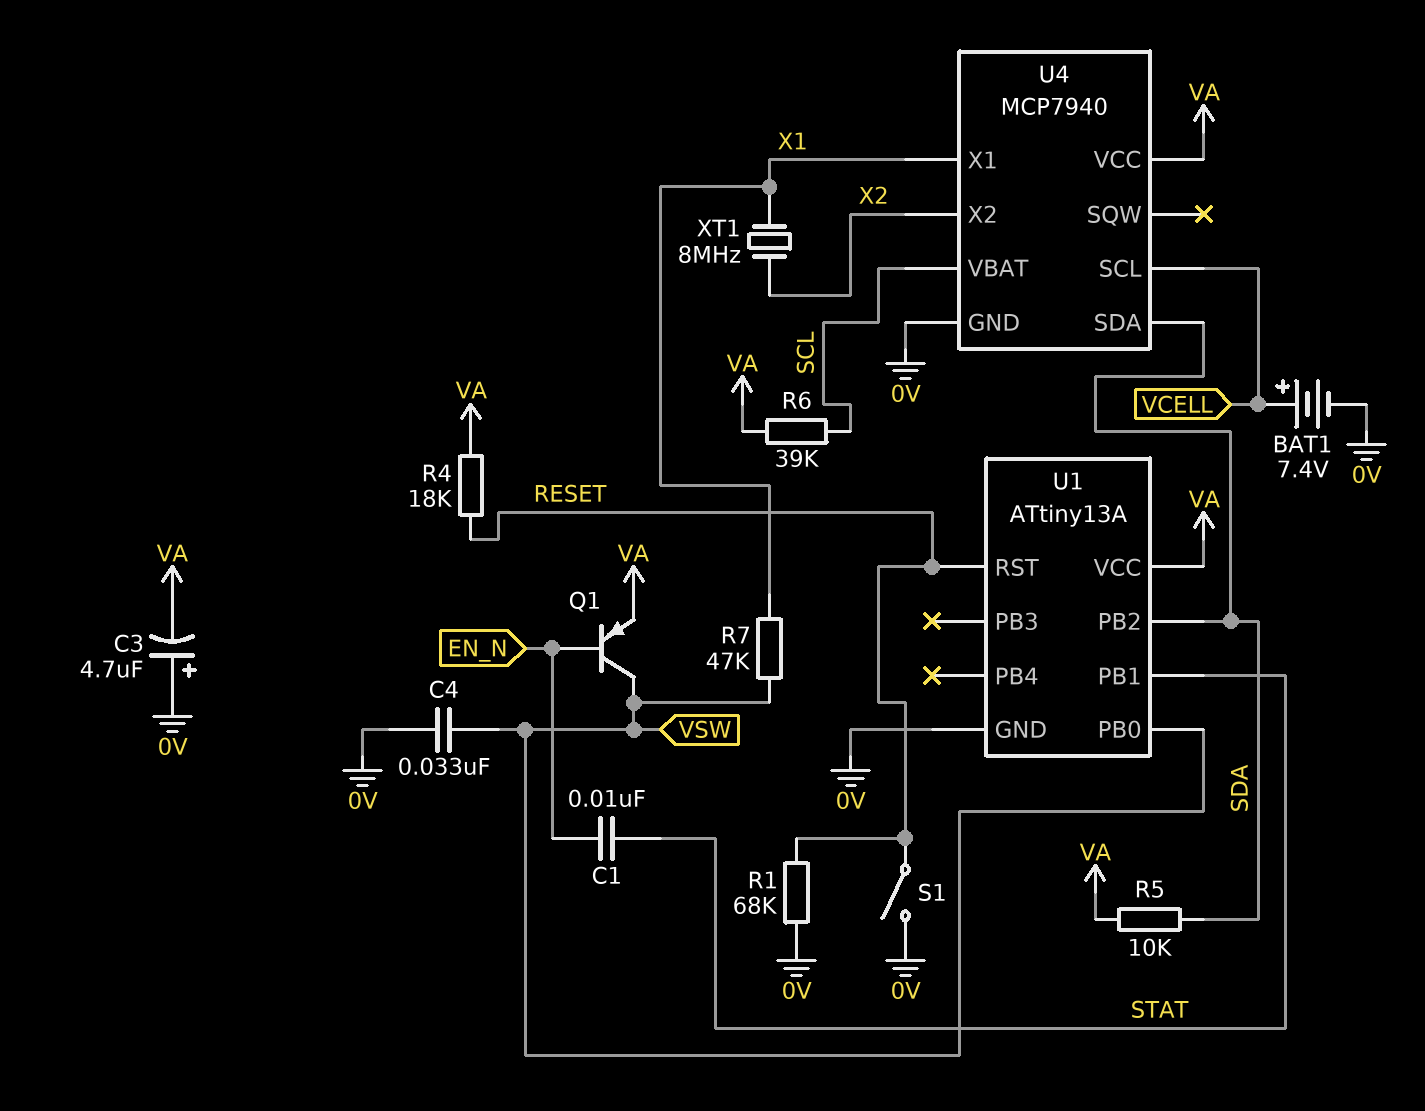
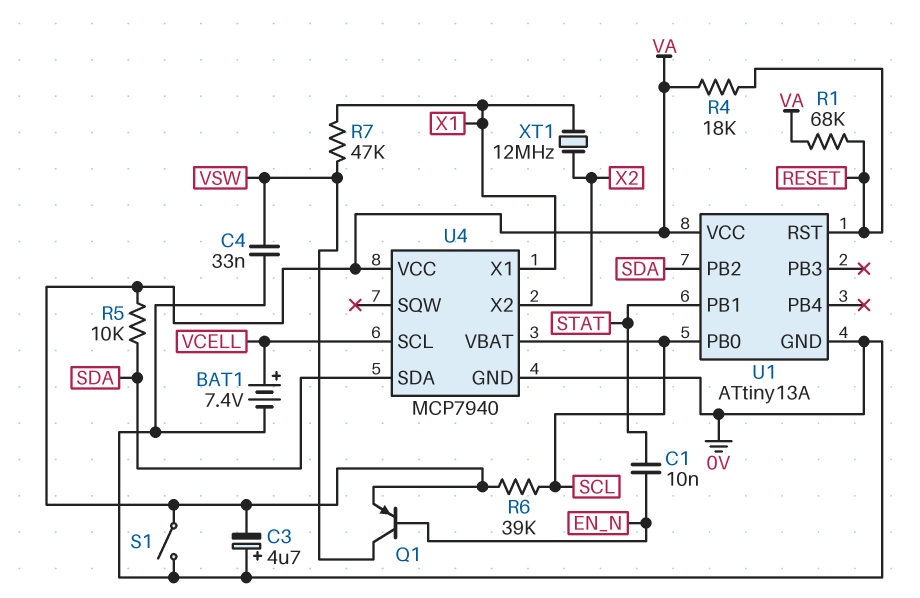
R1: 68k (0V, RESET) -> 68k (RESET, VA)
S1: switch (0V, RESET) -> switch (0V, VA)
U1 pin PB0: VSW -> SCL
XT1: 8MHz (X1, X2) -> 12MHz (X1, X2)

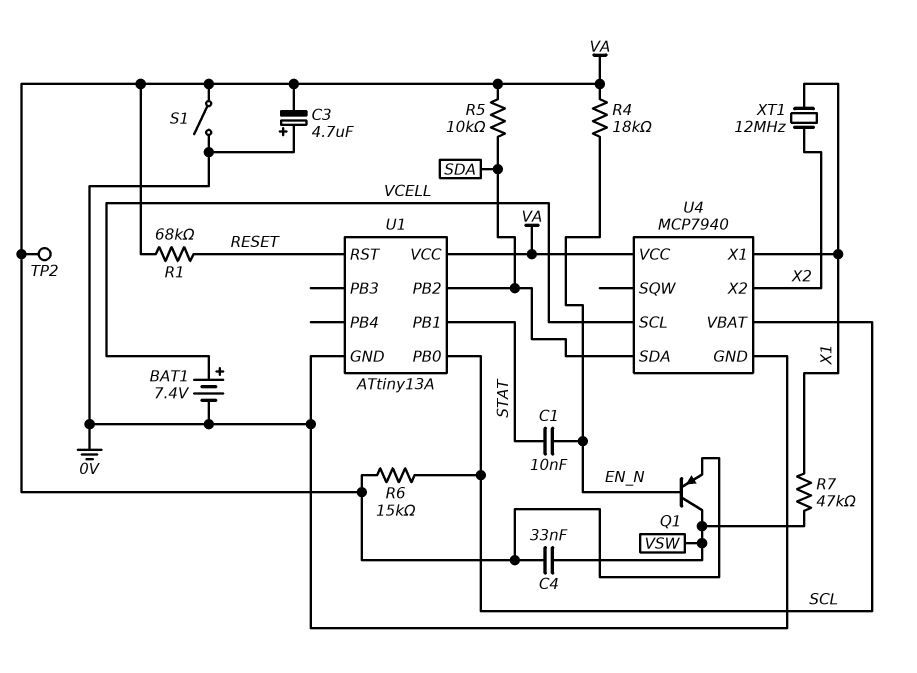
C4: 33nF (0V, VSW) -> 33nF (VA, VSW)
R4: 18k (RESET, VA) -> 18k (EN_N, VA)
R6: 39k (SCL, VA) -> 15k (SCL, VA)
TP2: none -> test point (VA)

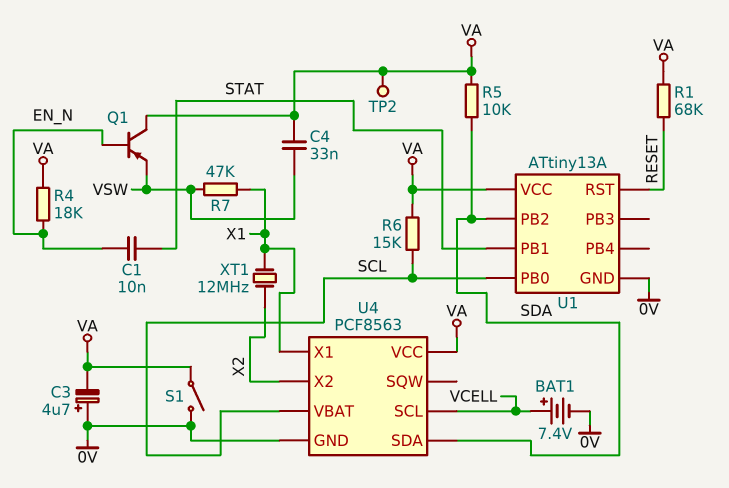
Q1: PNP (B EN_N, C VSW, E VA) -> PNP (B EN_N, C VA, E VSW)
U4: MCP7940 -> PCF8563

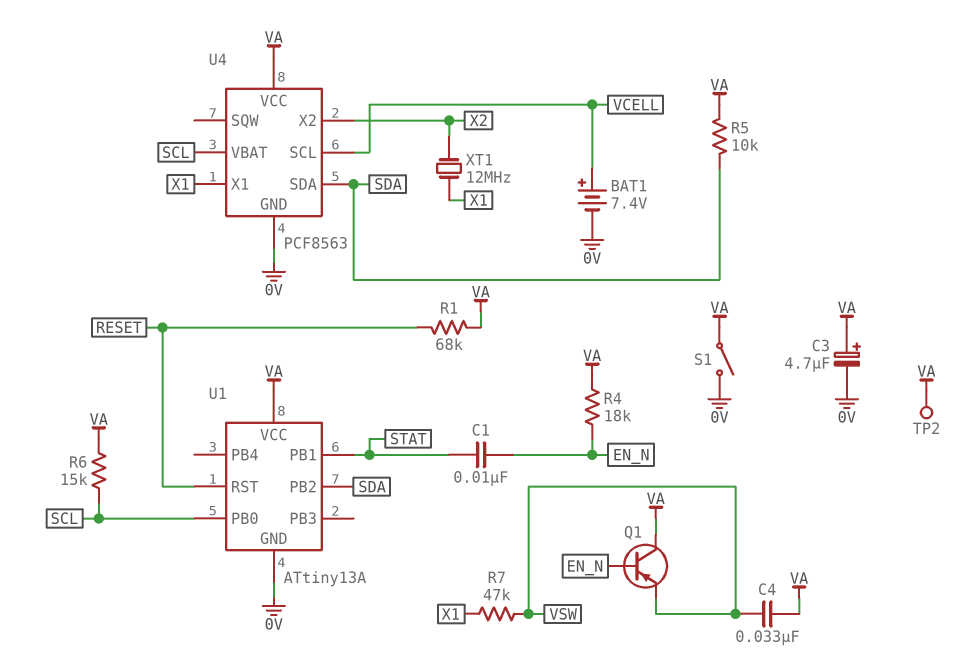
C3: 4.7uF (plus 0V, minus VA) -> 4.7uF (plus VA, minus 0V)

